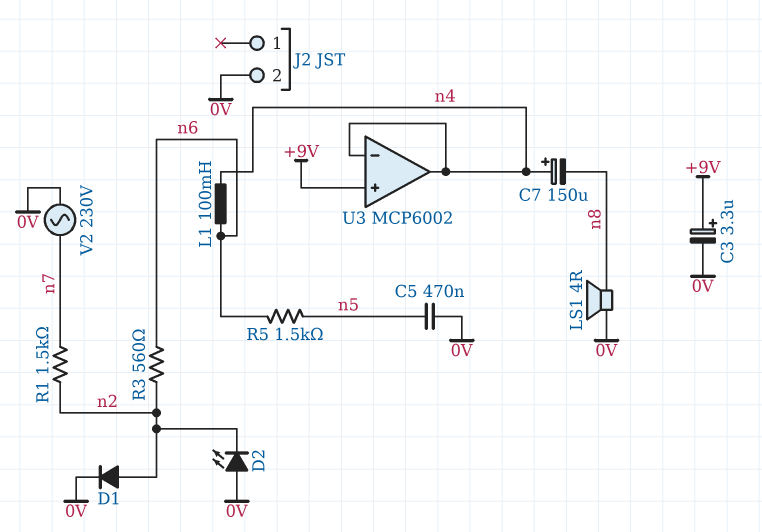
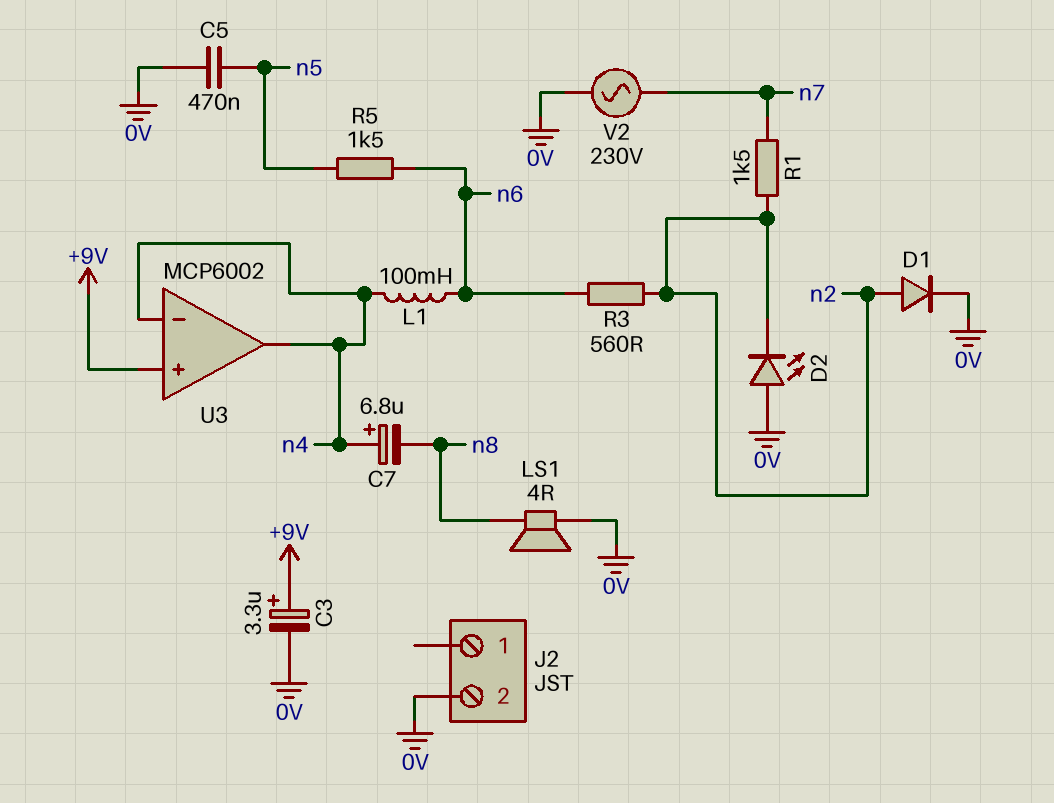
C7: 150uF (plus n4, minus n8) -> 6.8uF (plus n4, minus n8)

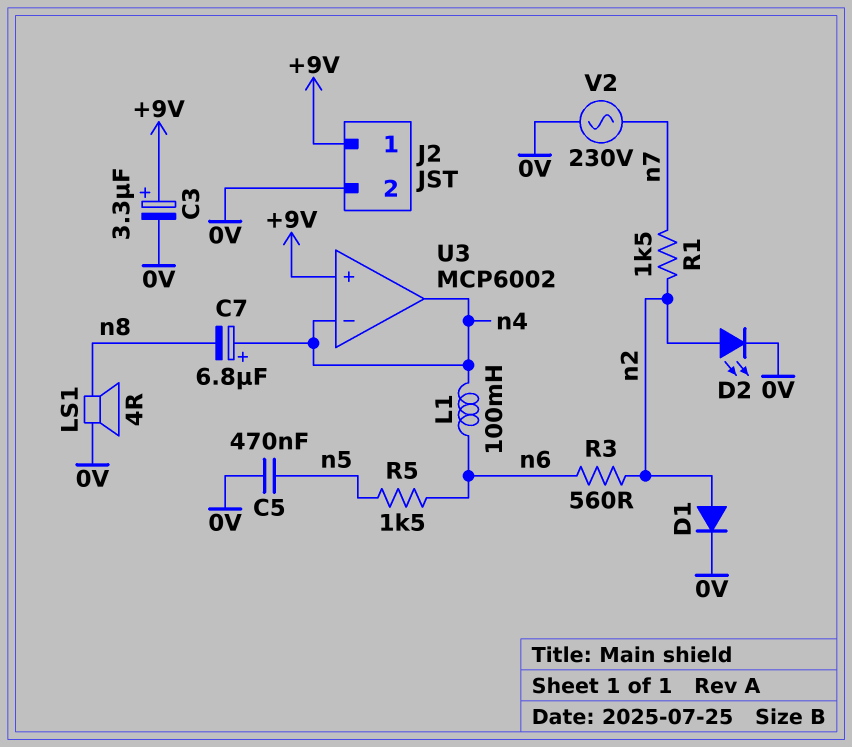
D2: LED (A 0V, K n2) -> LED (A n2, K 0V)
J2 pin 1: none -> +9V

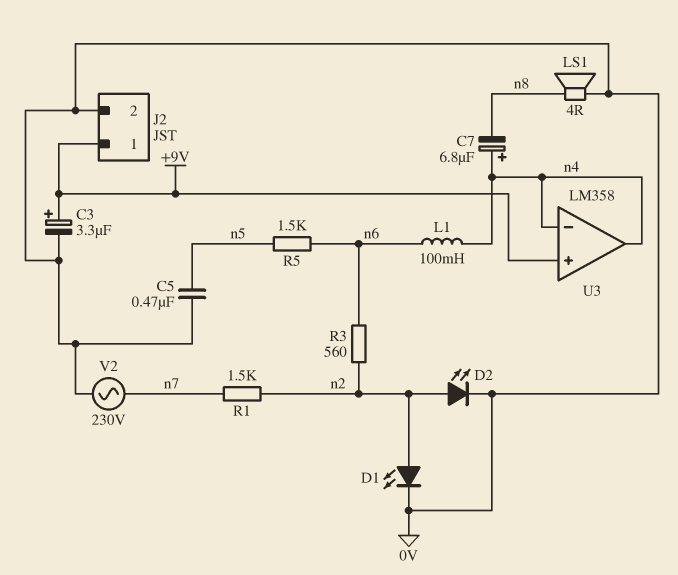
D1: diode (A n2, K 0V) -> LED (A n2, K 0V)
U3: MCP6002 -> LM358

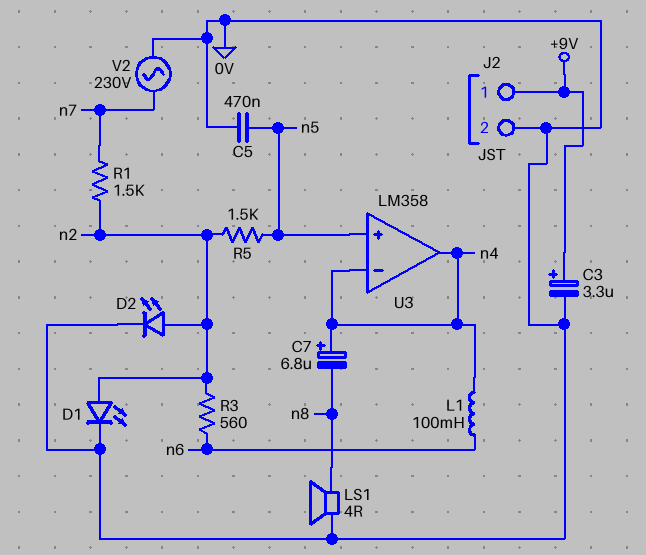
R5: 1.5k (n5, n6) -> 1.5k (n2, n5)
U3 pin in+: +9V -> n5

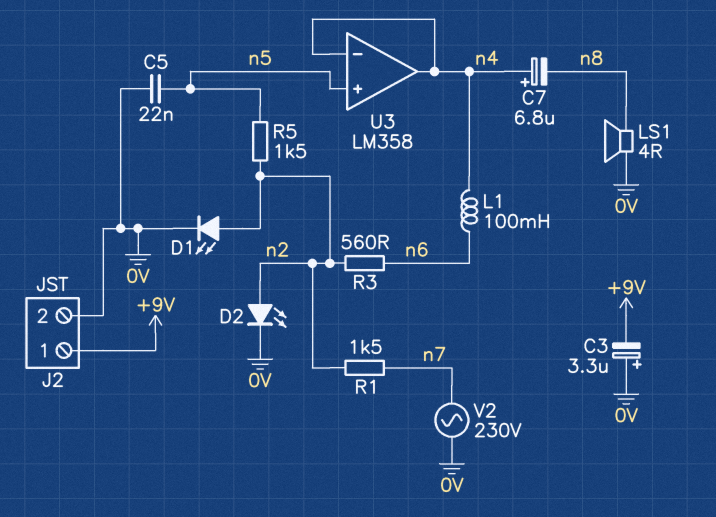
C3: 3.3uF (plus +9V, minus 0V) -> 3.3uF (plus 0V, minus +9V)
C5: 470nF (0V, n5) -> 22nF (0V, n5)

